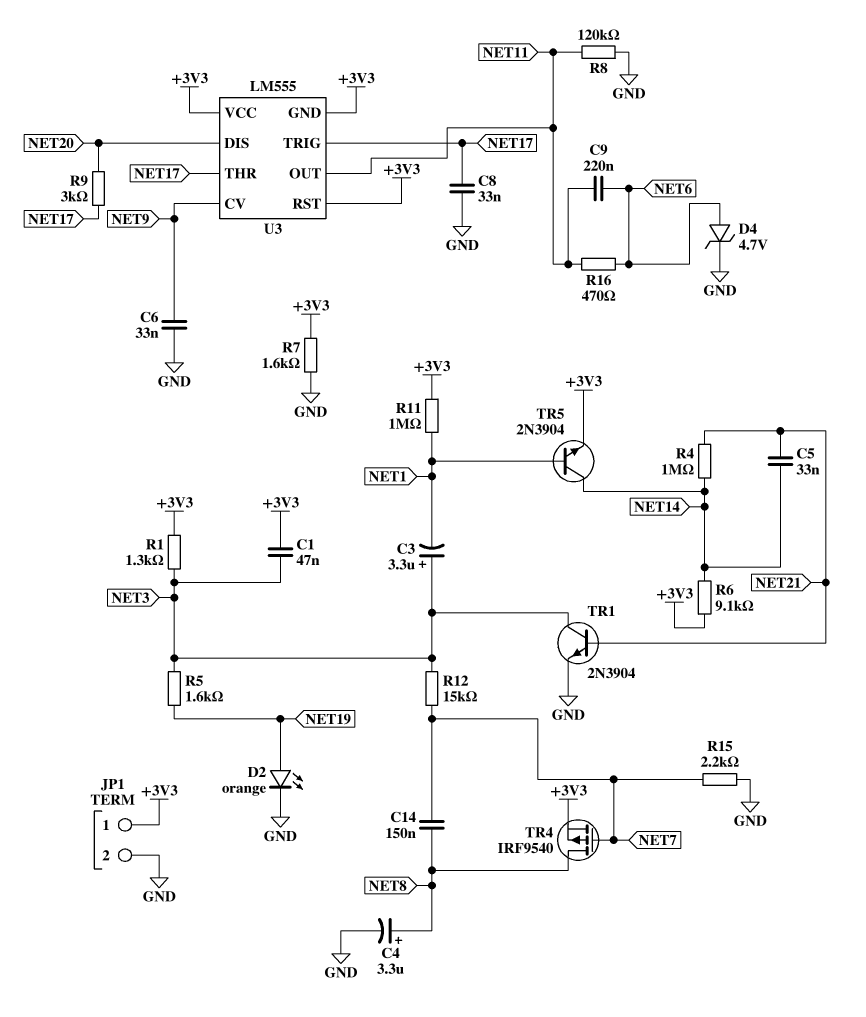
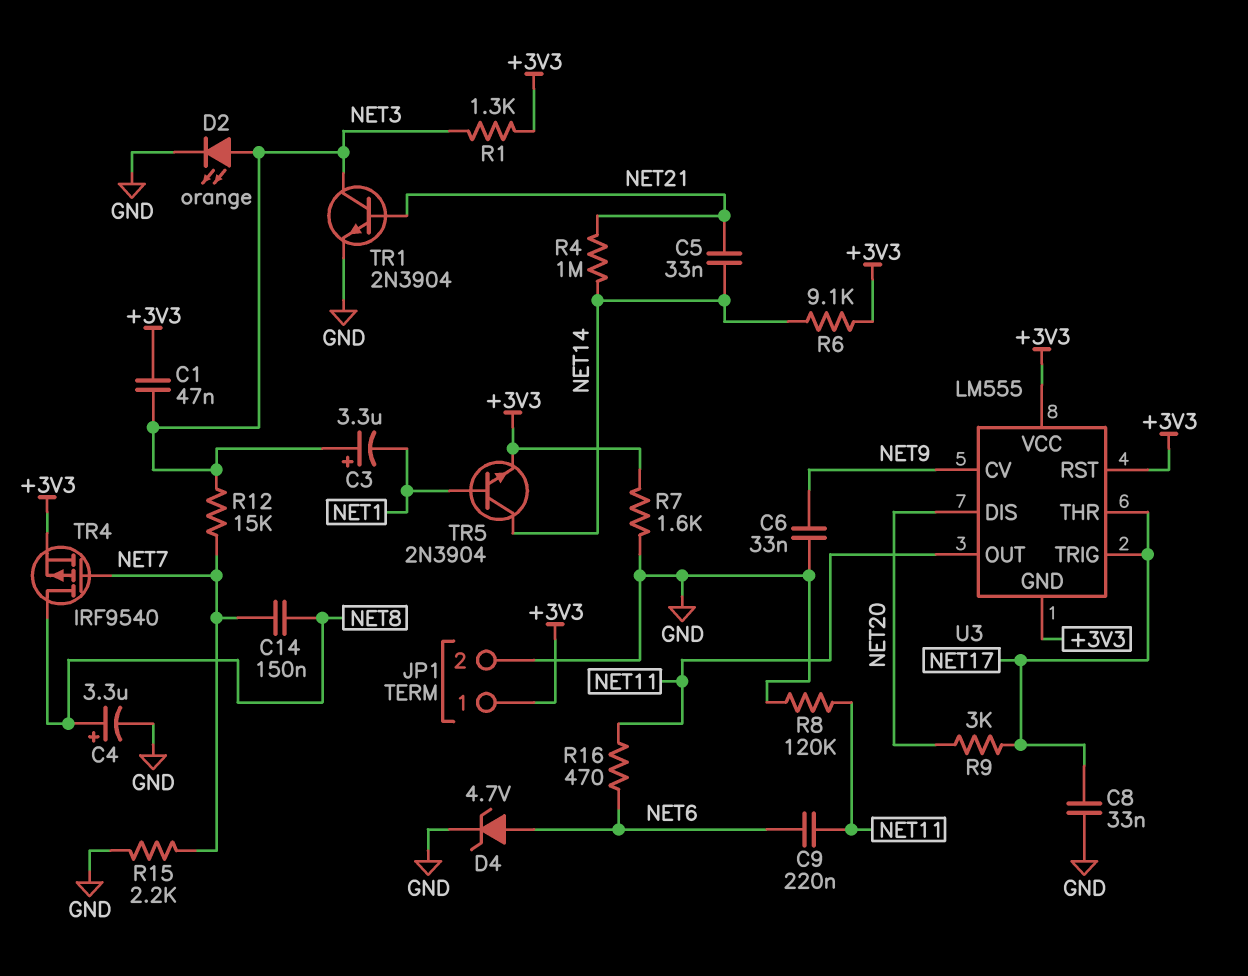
D2: LED orange (A NET19, K GND) -> LED orange (A NET3, K GND)
R5: 1.6k (NET3, NET19) -> none
R11: 1M (+3V3, NET1) -> none

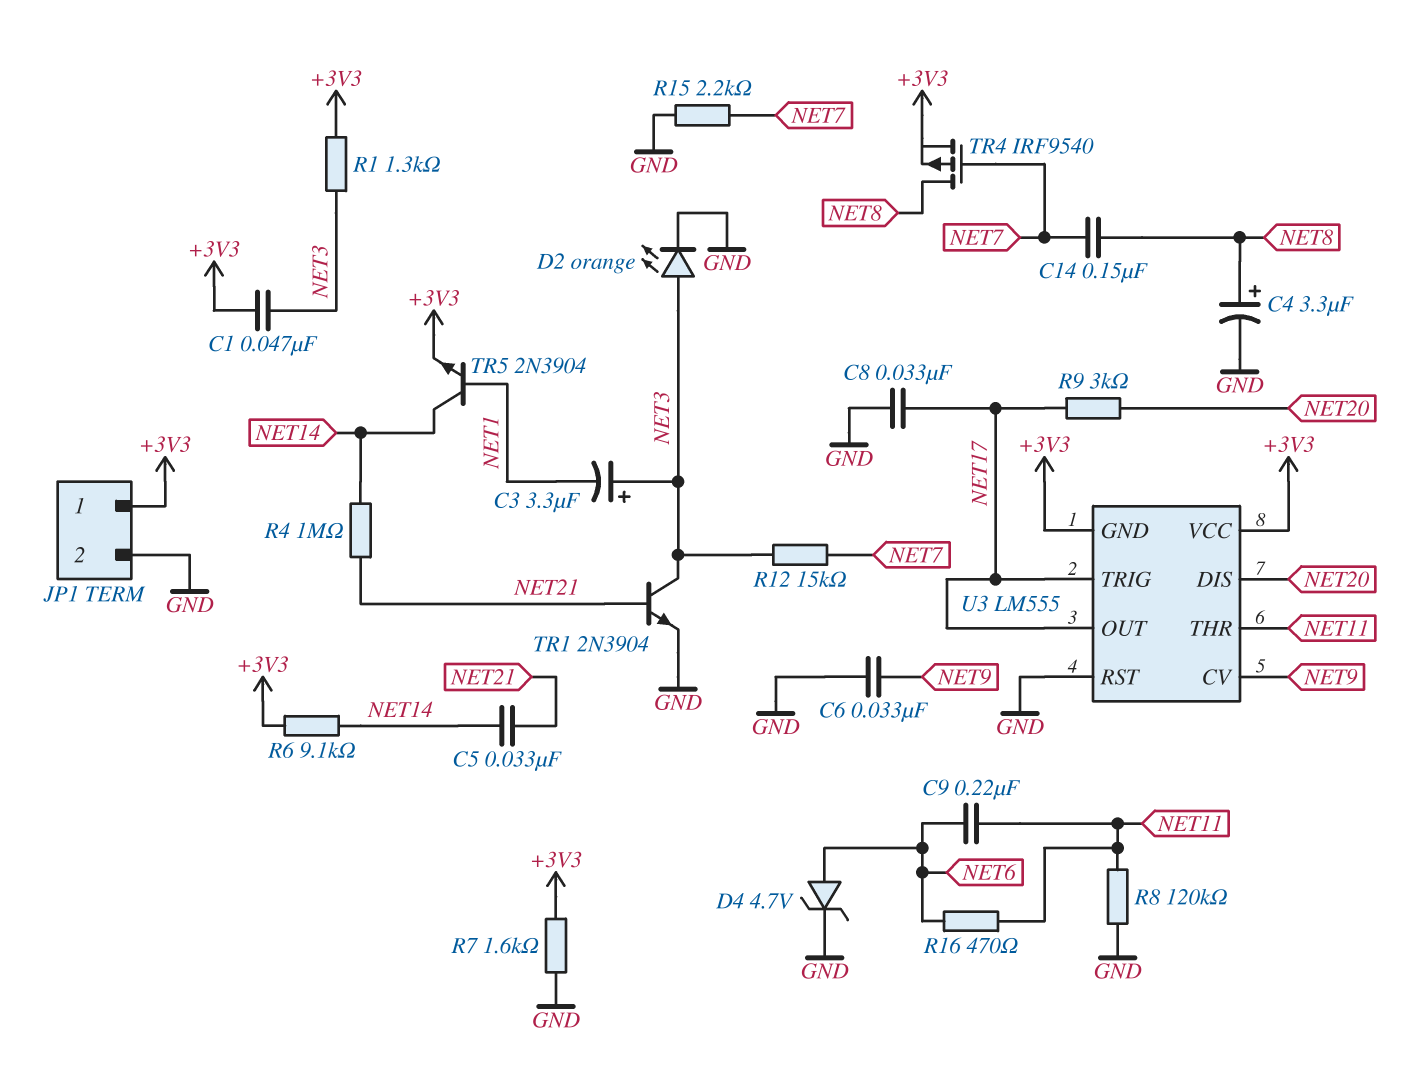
U3 pin OUT: NET11 -> NET17
U3 pin RST: +3V3 -> GND
U3 pin THR: NET17 -> NET11

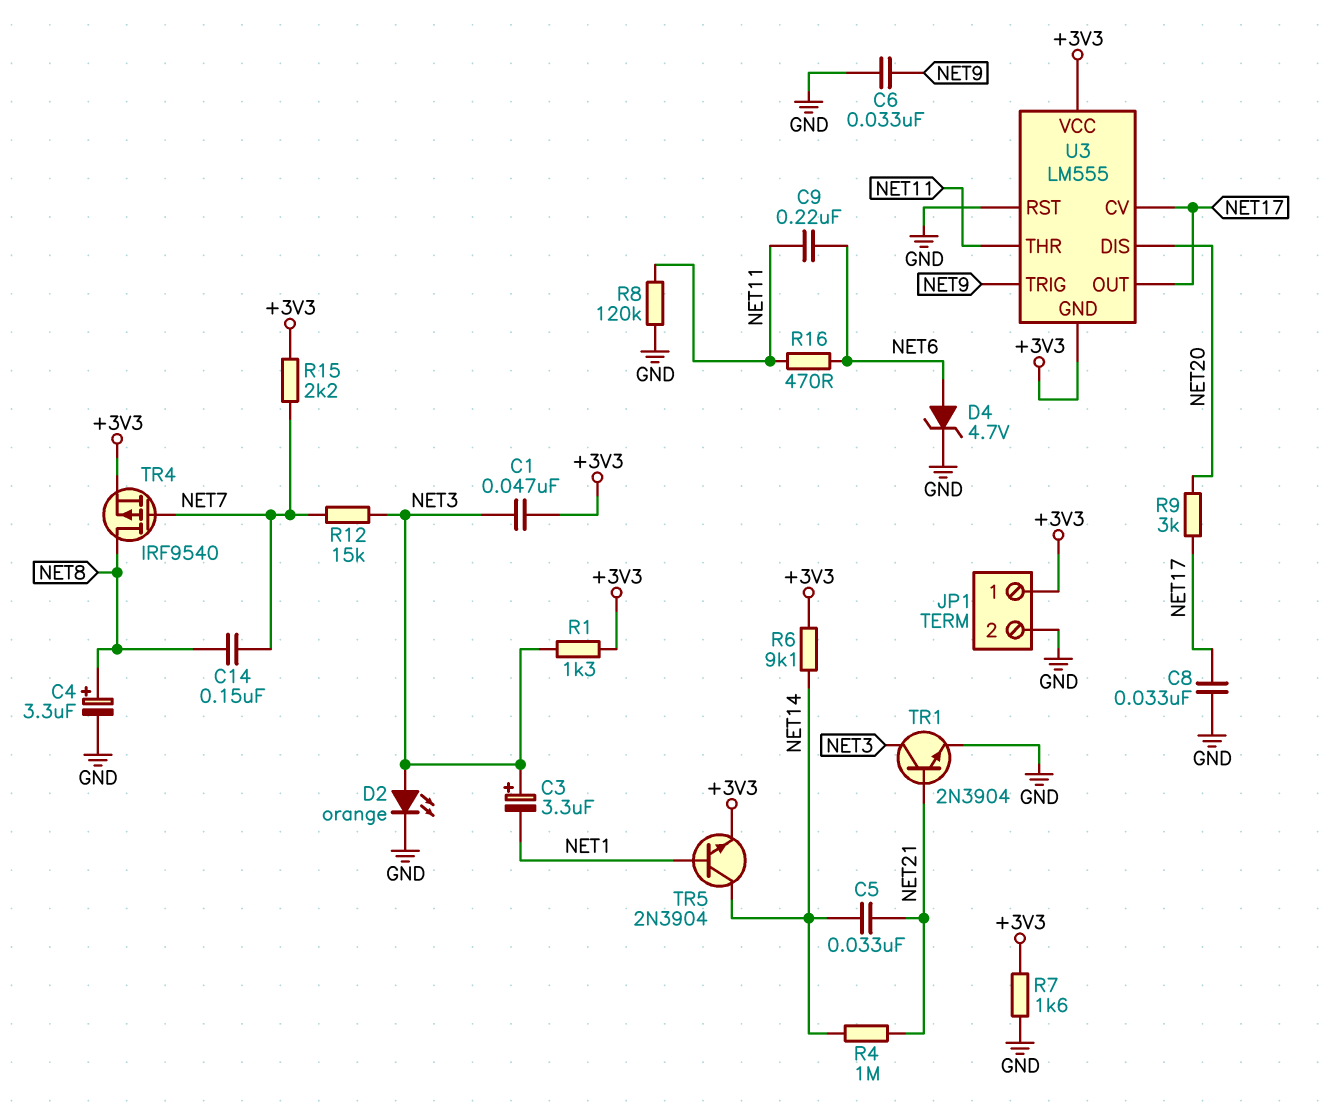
R15: 2.2k (GND, NET7) -> 2.2k (+3V3, NET7)
U3 pin CV: NET9 -> NET17
U3 pin TRIG: NET17 -> NET9

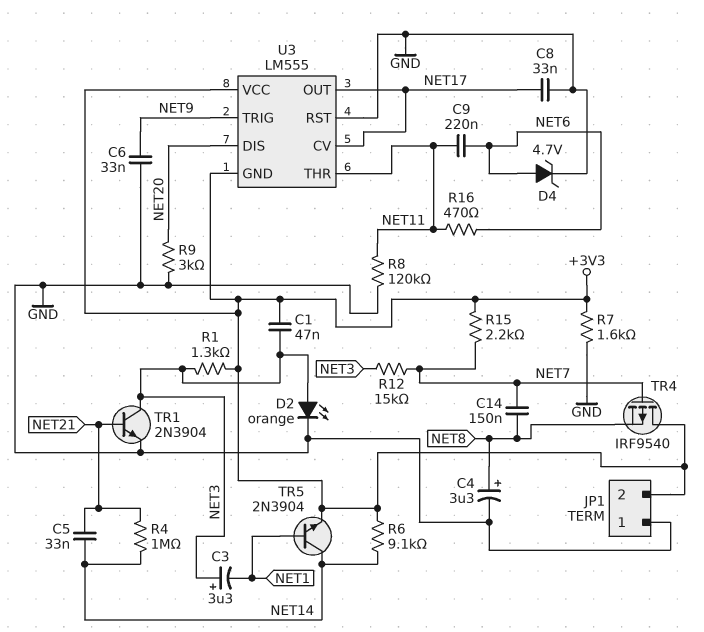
JP1 pin 1: +3V3 -> GND
JP1 pin 2: GND -> +3V3
R9: 3k (NET17, NET20) -> 3k (GND, NET20)
TR4: PMOS IRF9540 (G NET7, D NET8, S +3V3) -> PMOS IRF9540 (G NET7, D +3V3, S NET8)

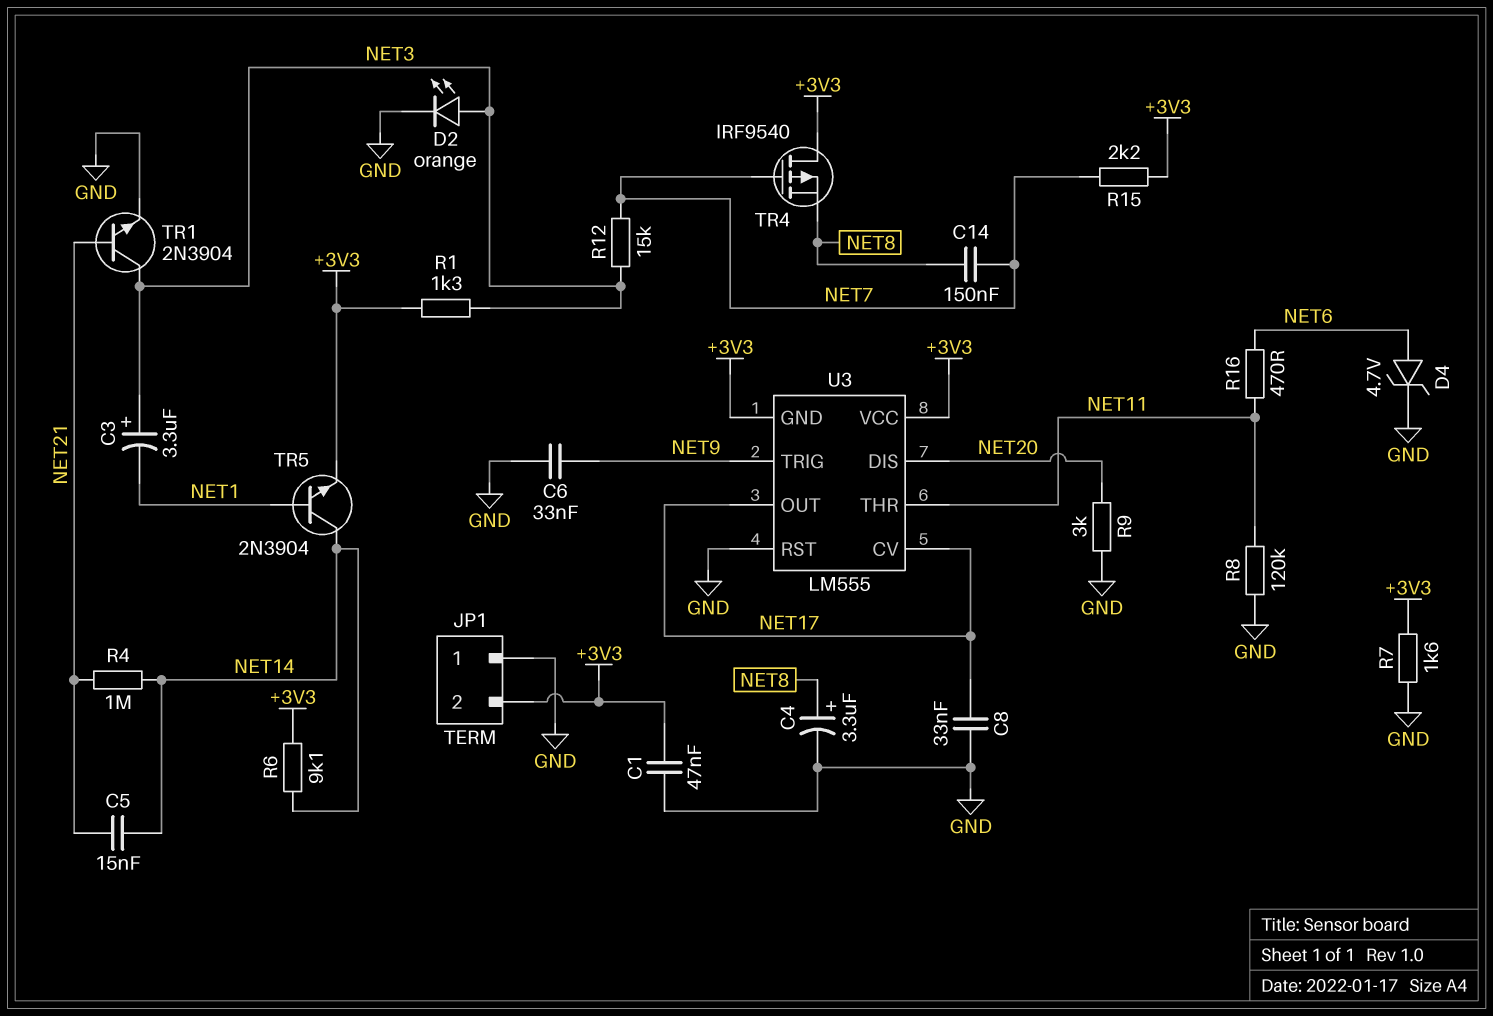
C1: 47nF (+3V3, NET3) -> 47nF (+3V3, GND)
C5: 33nF (NET14, NET21) -> 15nF (NET14, NET21)
C9: 220nF (NET6, NET11) -> none

